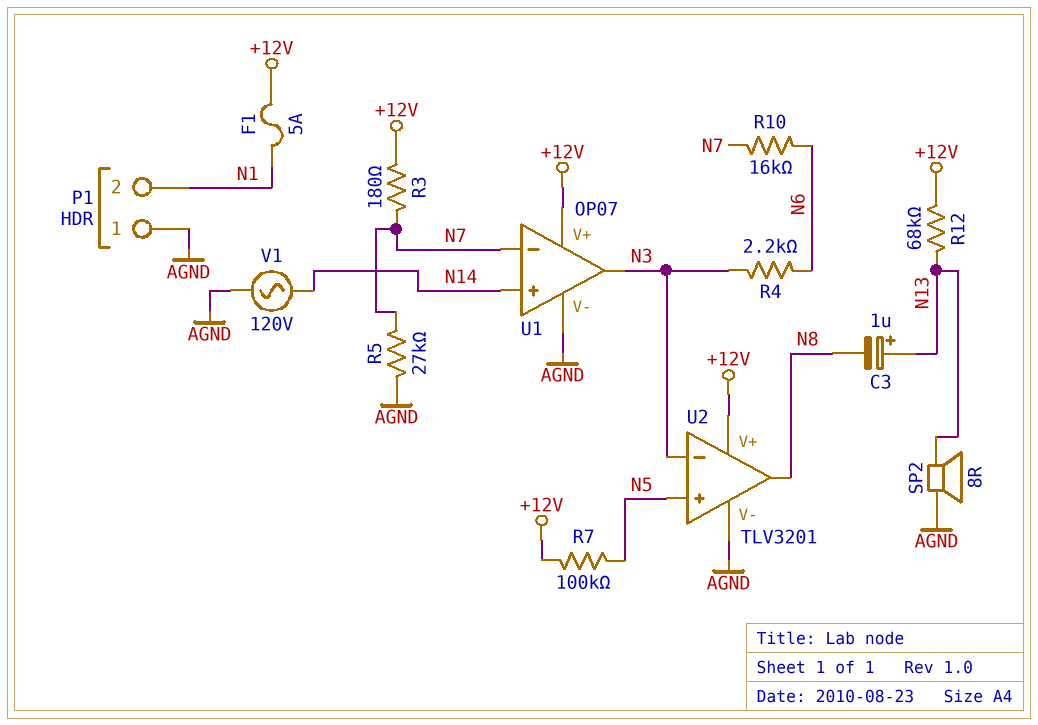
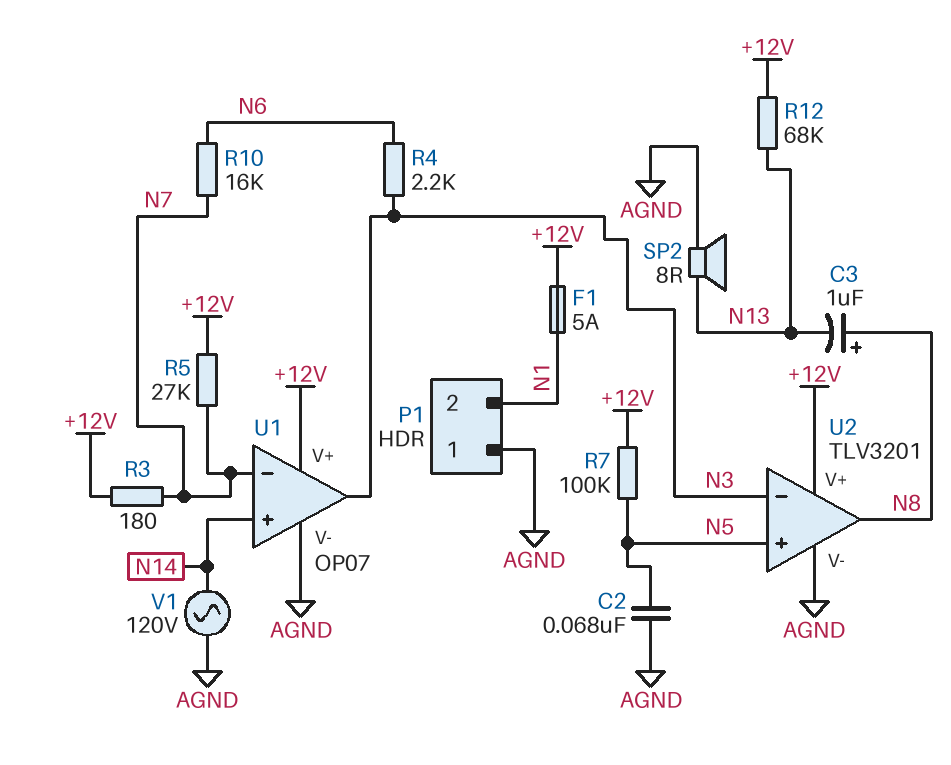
C2: none -> 68nF (AGND, N5)
C3: 1uF (plus N13, minus N8) -> 1uF (plus N8, minus N13)
R5: 27k (AGND, N7) -> 27k (+12V, N7)

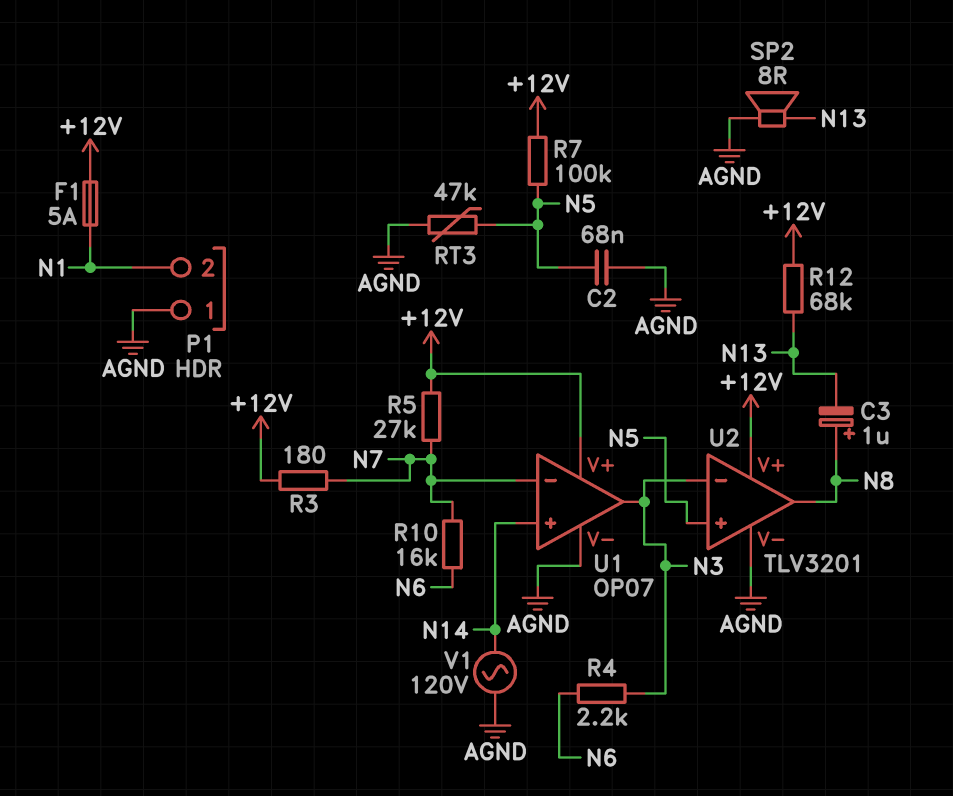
RT3: none -> 47k (AGND, N5)

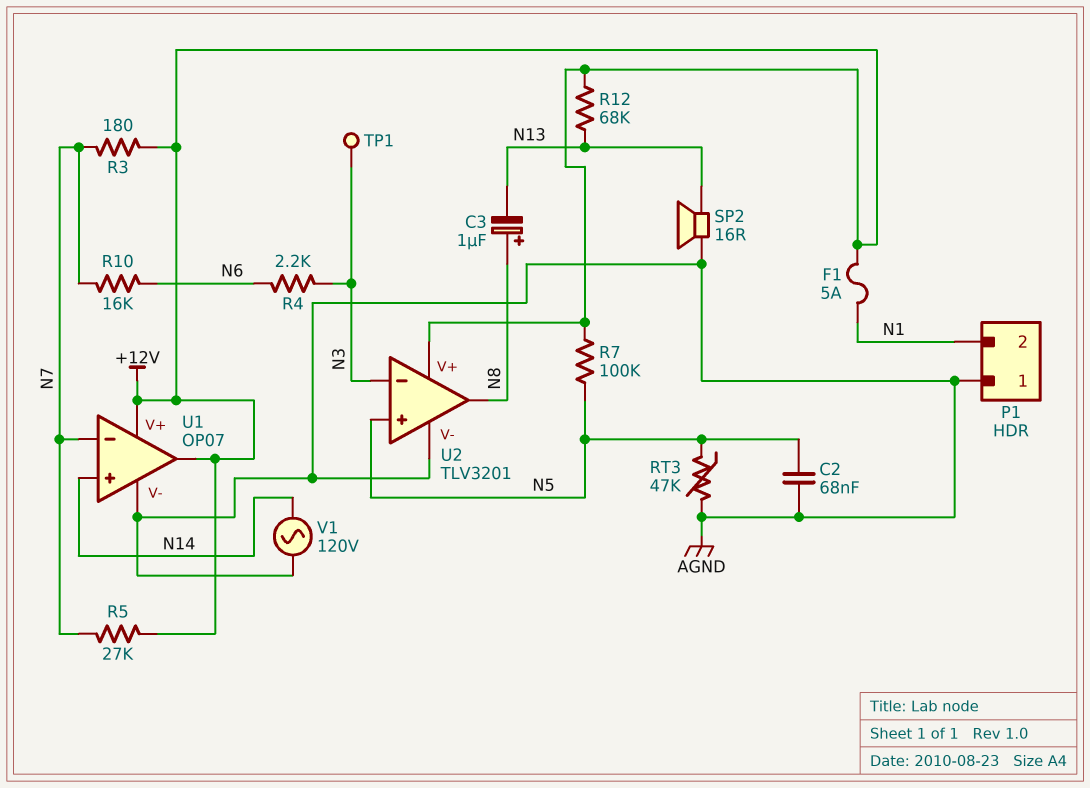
SP2: speaker 8R (AGND, N13) -> speaker 16R (AGND, N13)
TP1: none -> test point (N3)
U1 pin out: N3 -> +12V

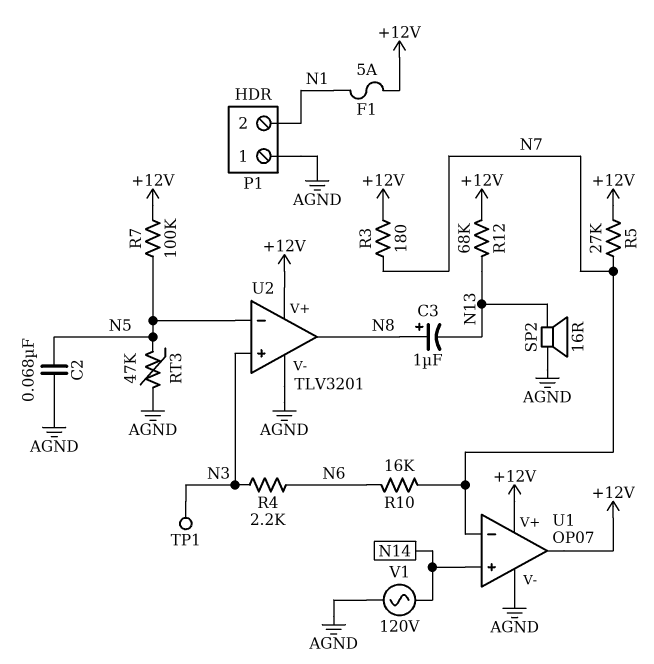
U2 pin in+: N5 -> N3
U2 pin in-: N3 -> N5

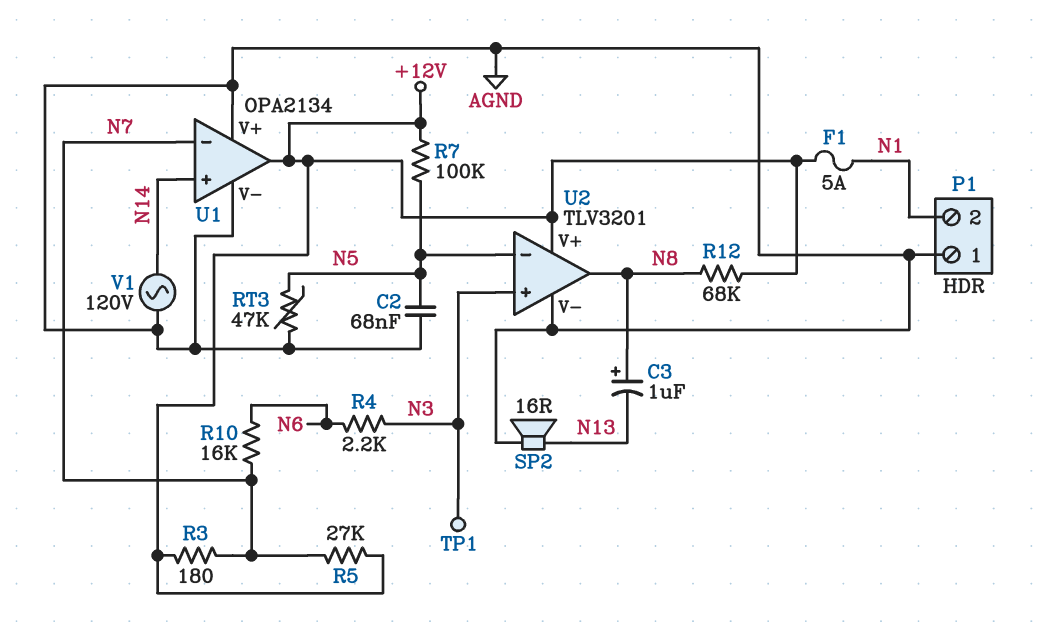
R12: 68k (+12V, N13) -> 68k (+12V, N8)
U1: OP07 -> OPA2134
U1 pin V+: +12V -> AGND

